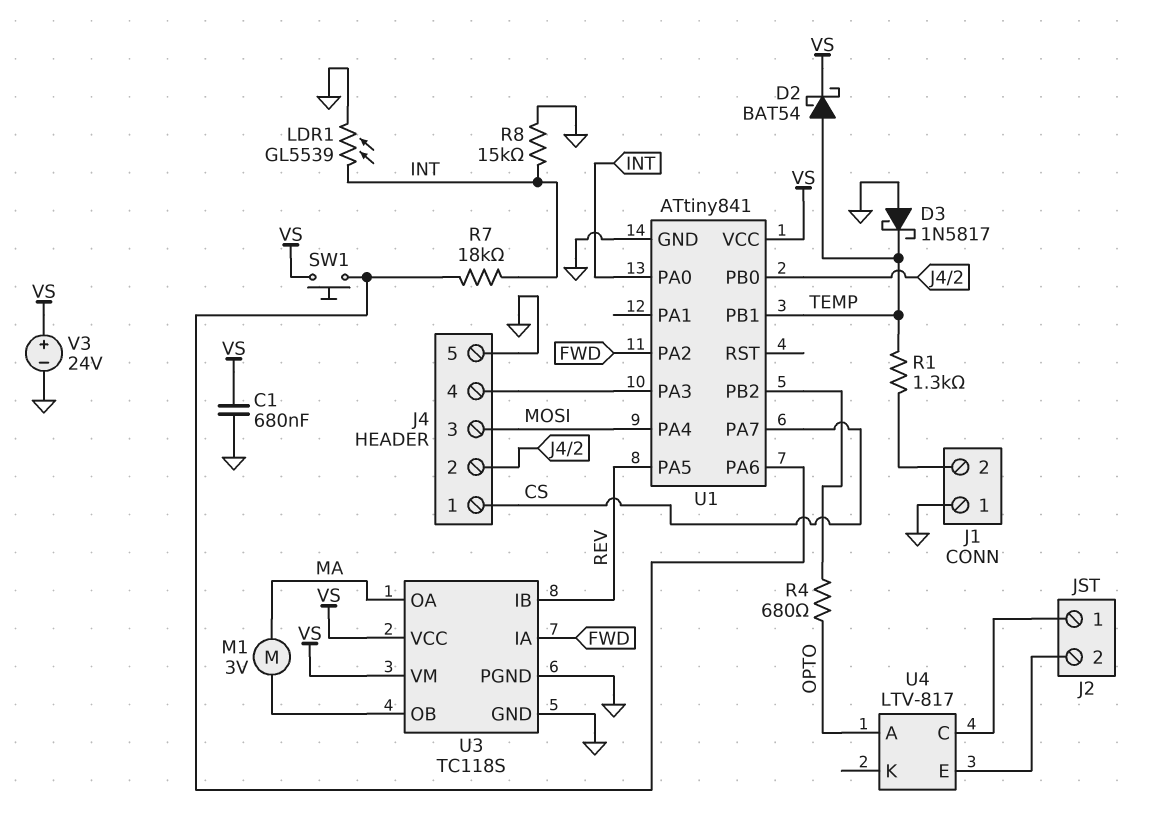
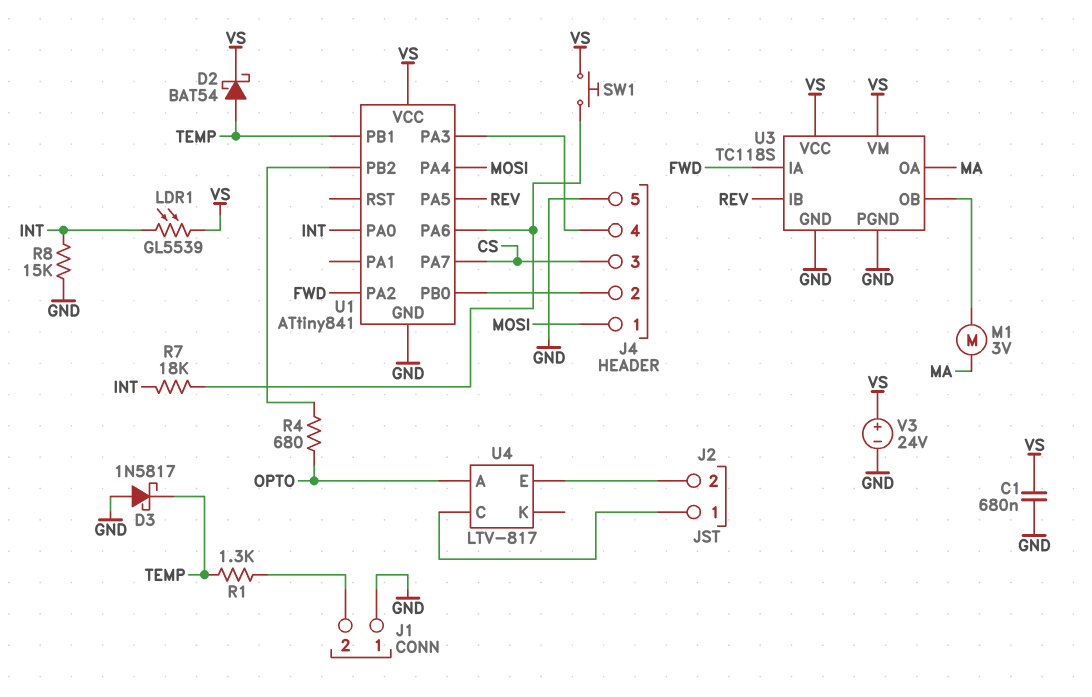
J4 pin 1: CS -> MOSI
J4 pin 3: MOSI -> CS
LDR1: GL5539 (GND, INT) -> GL5539 (INT, VS)

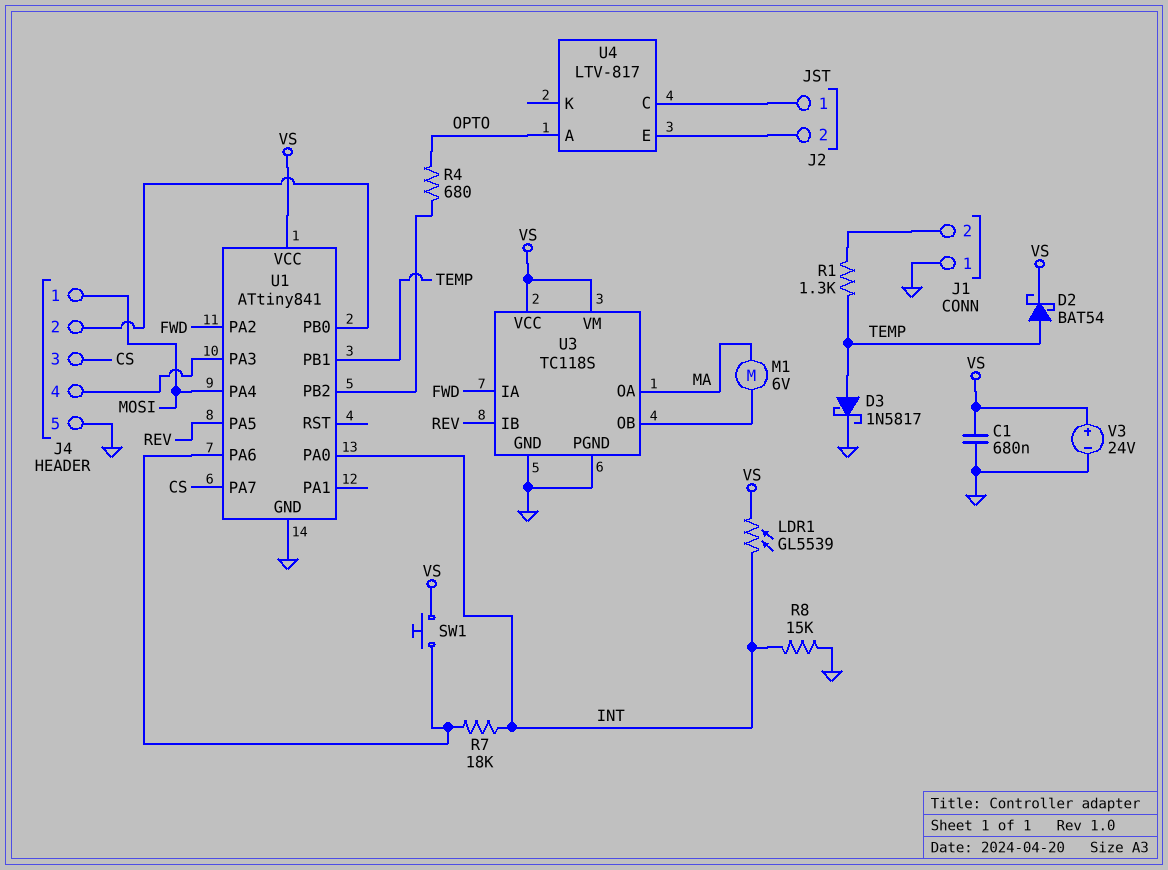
D3: schottky 1N5817 (A GND, K TEMP) -> schottky 1N5817 (A TEMP, K GND)
M1: motor 3V (MA, U3/OB) -> motor 6V (MA, U3/OB)

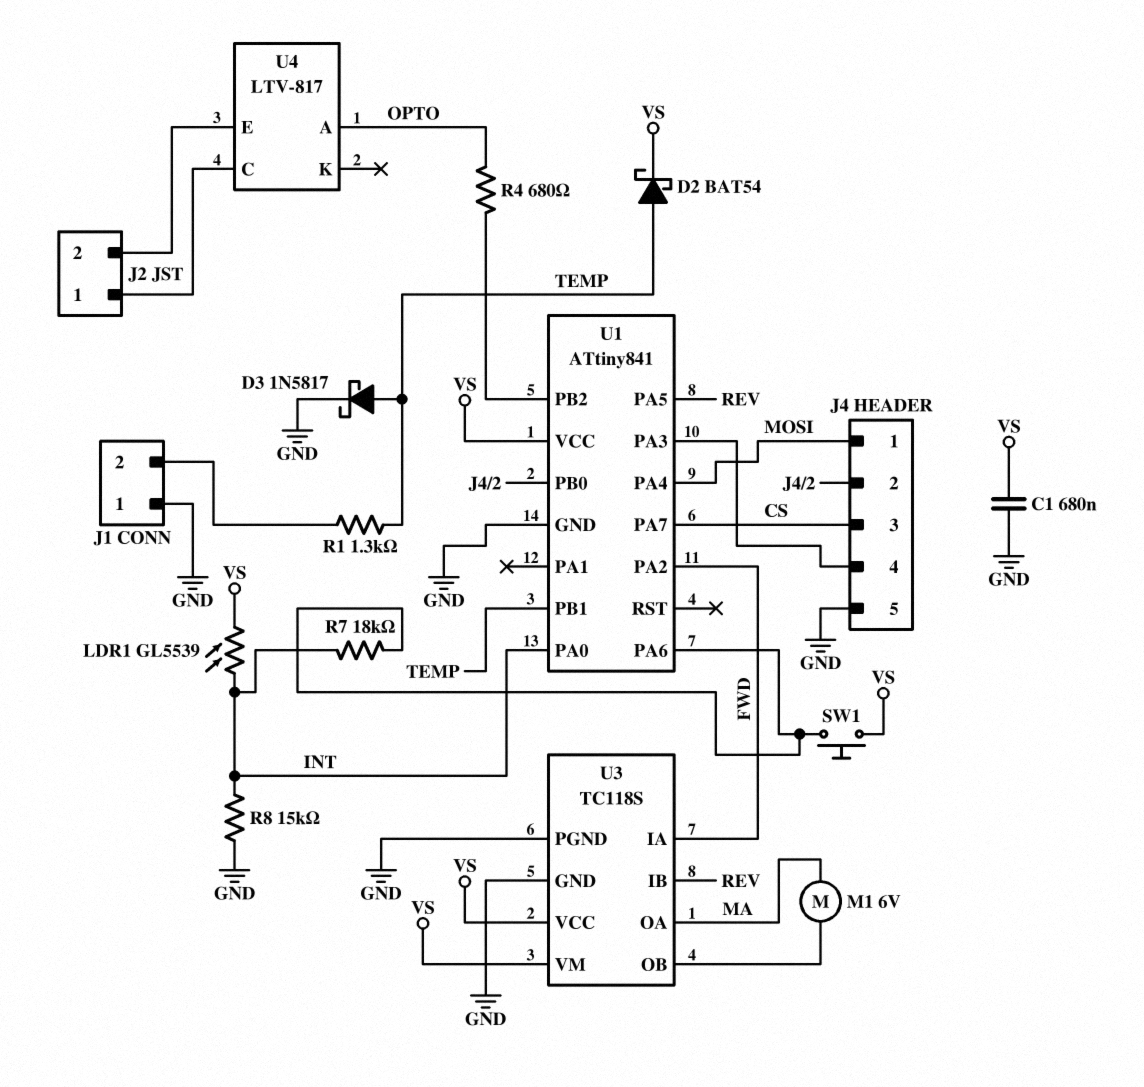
V3: 24V (plus VS, minus GND) -> none

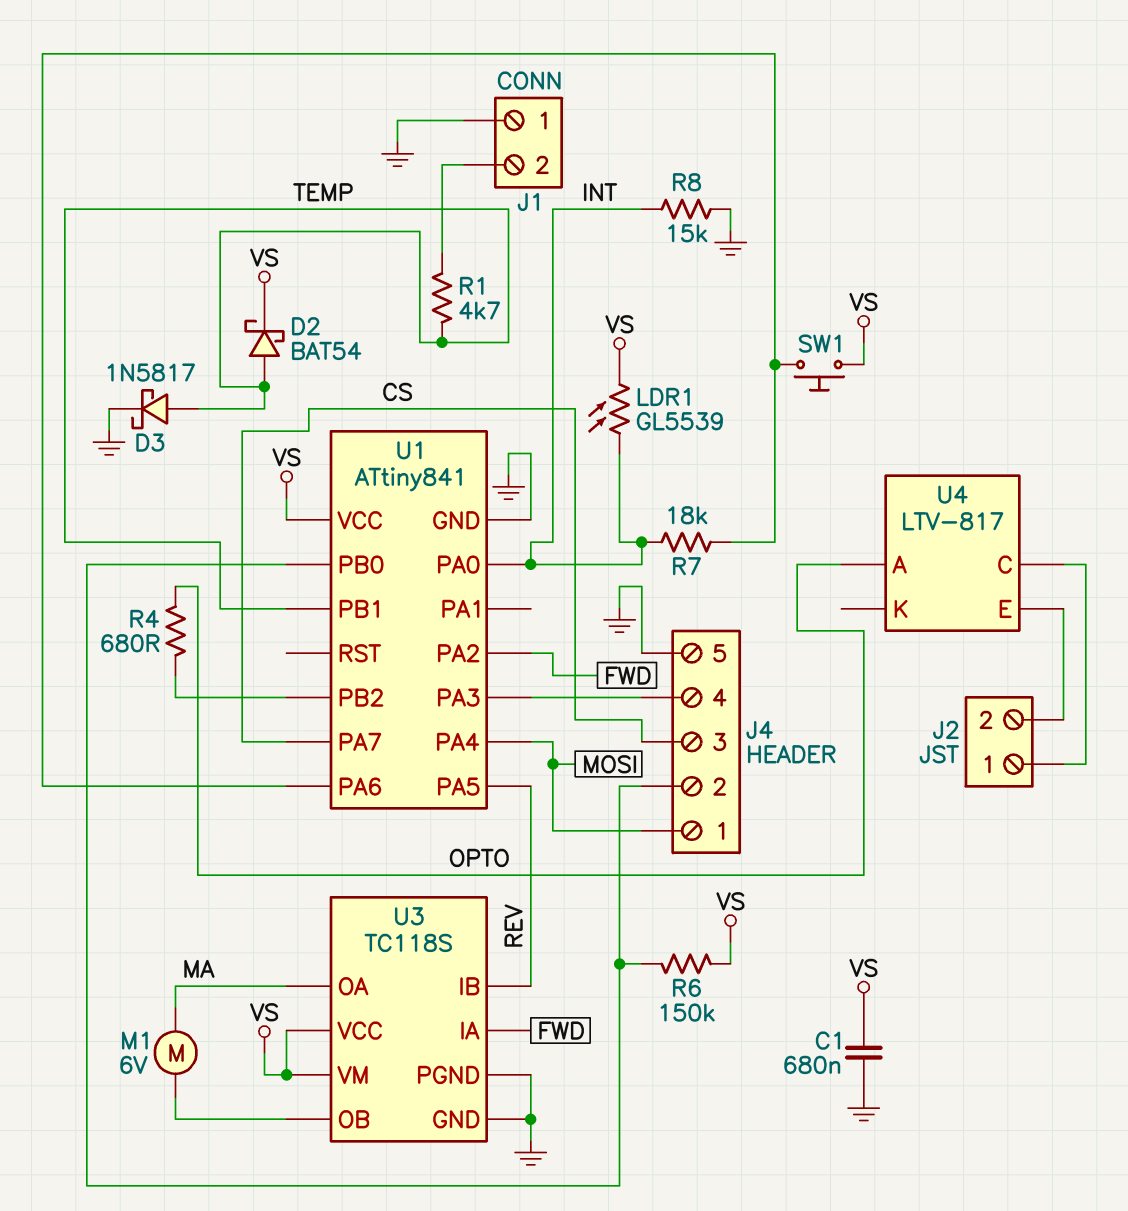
R1: 1.3k (J1/2, TEMP) -> 4.7k (J1/2, TEMP)
R6: none -> 150k (J4/2, VS)

